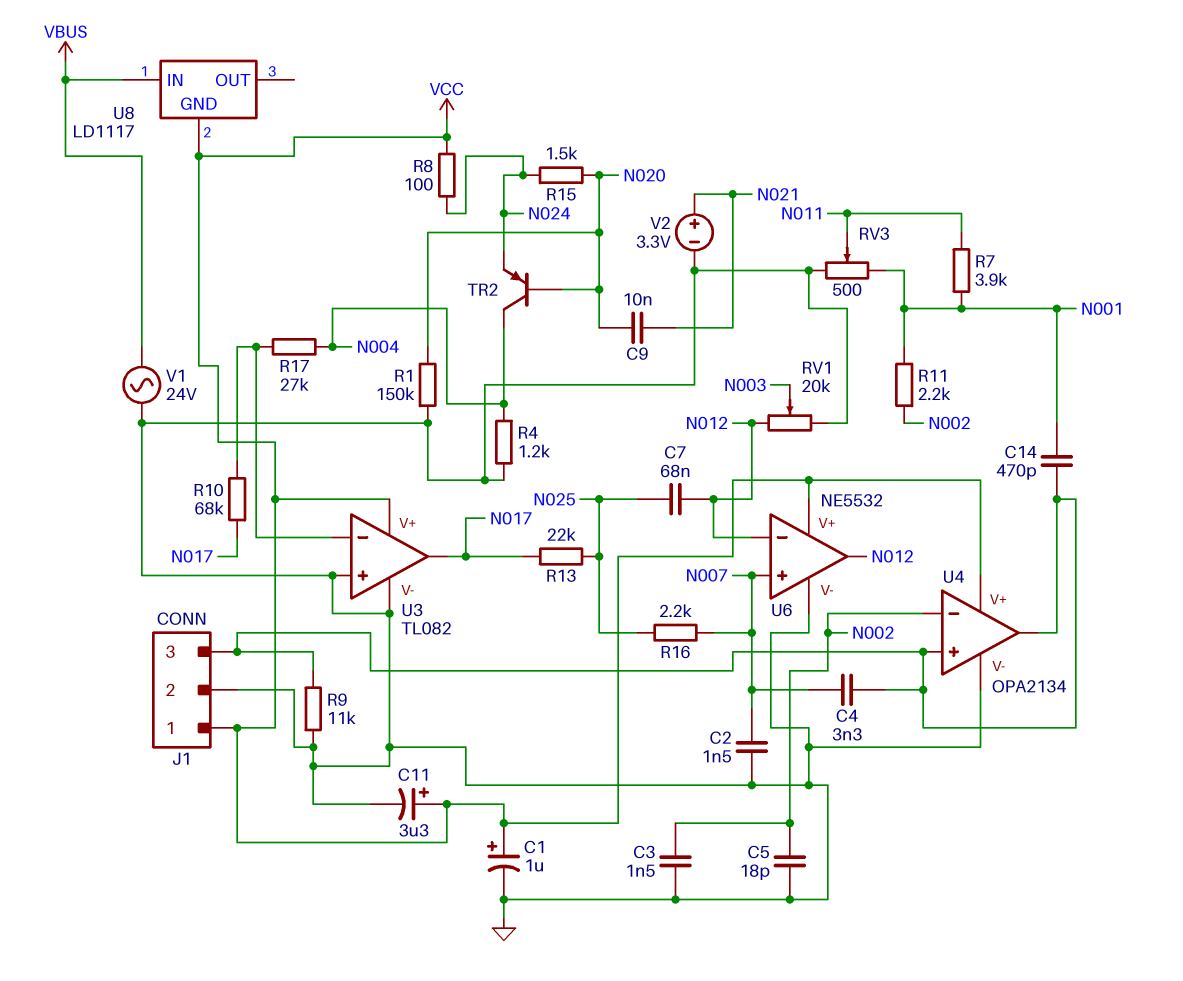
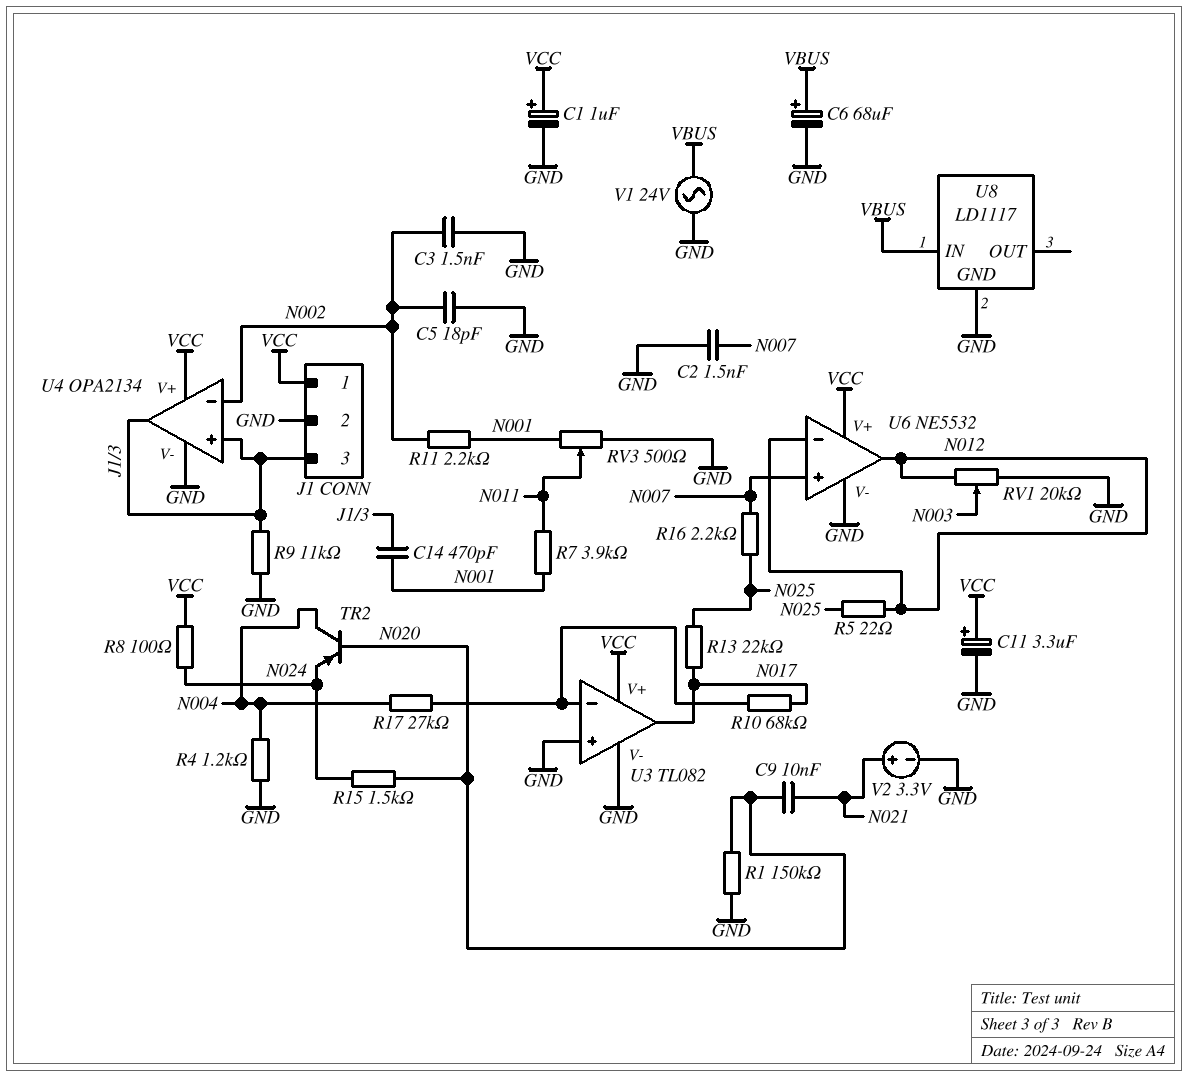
C4: 3.3nF (J1/3, N007) -> none
C6: none -> 68uF (plus VBUS, minus GND)
C7: 68nF (N012, N025) -> none
R5: none -> 22 (N012, N025)
U8 pin GND: VCC -> GND

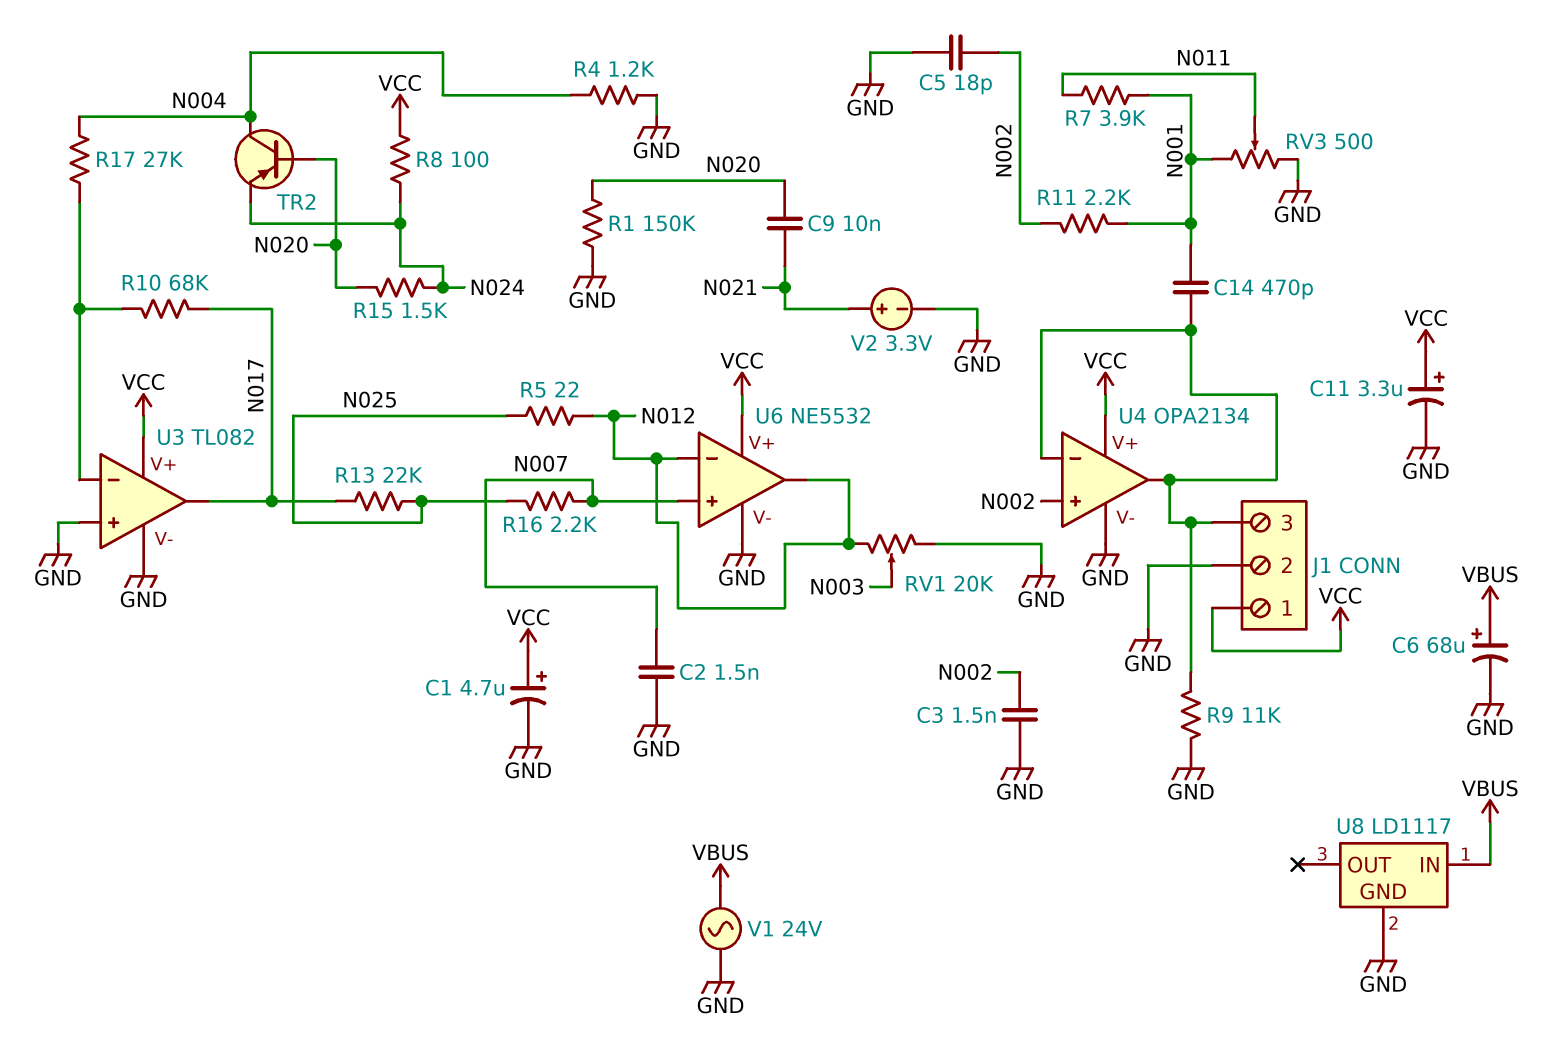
C1: 1uF (plus VCC, minus GND) -> 4.7uF (plus VCC, minus GND)
U4 pin in+: J1/3 -> N002
U4 pin in-: N002 -> J1/3

